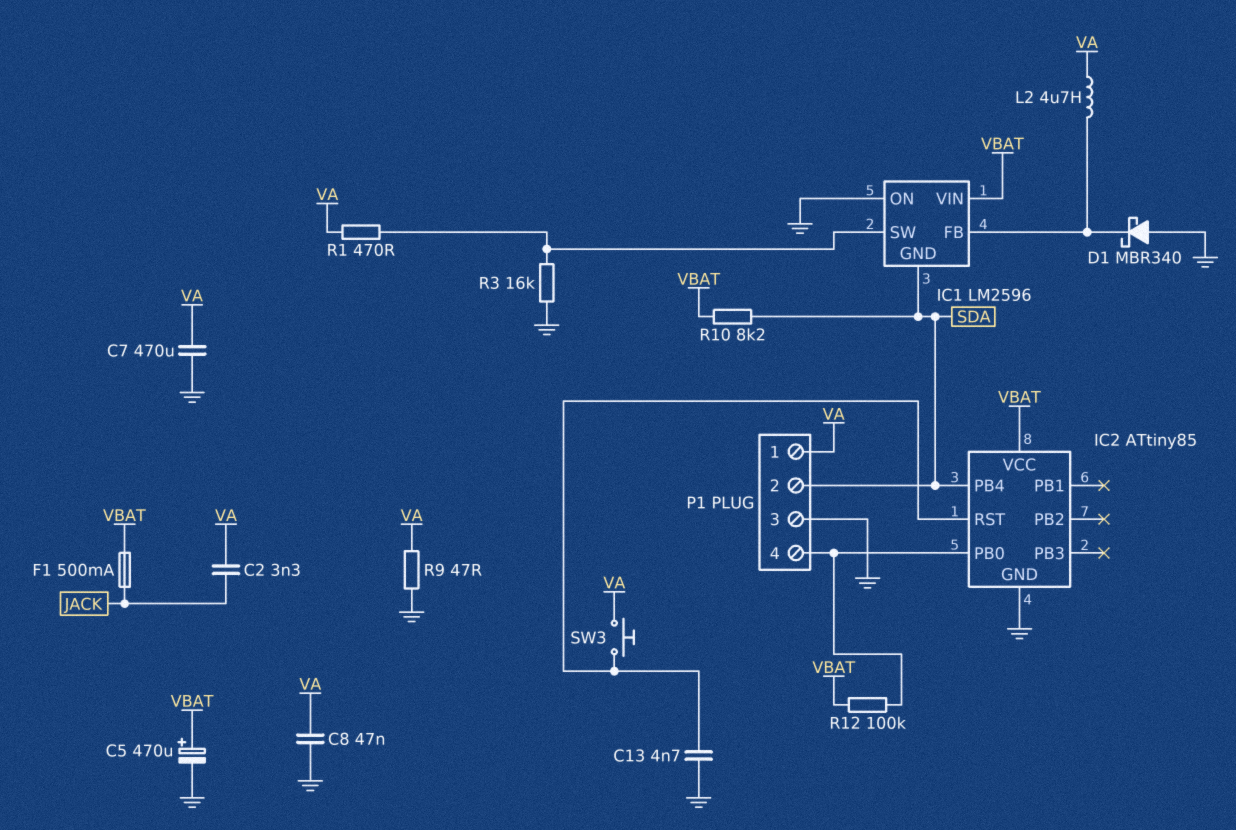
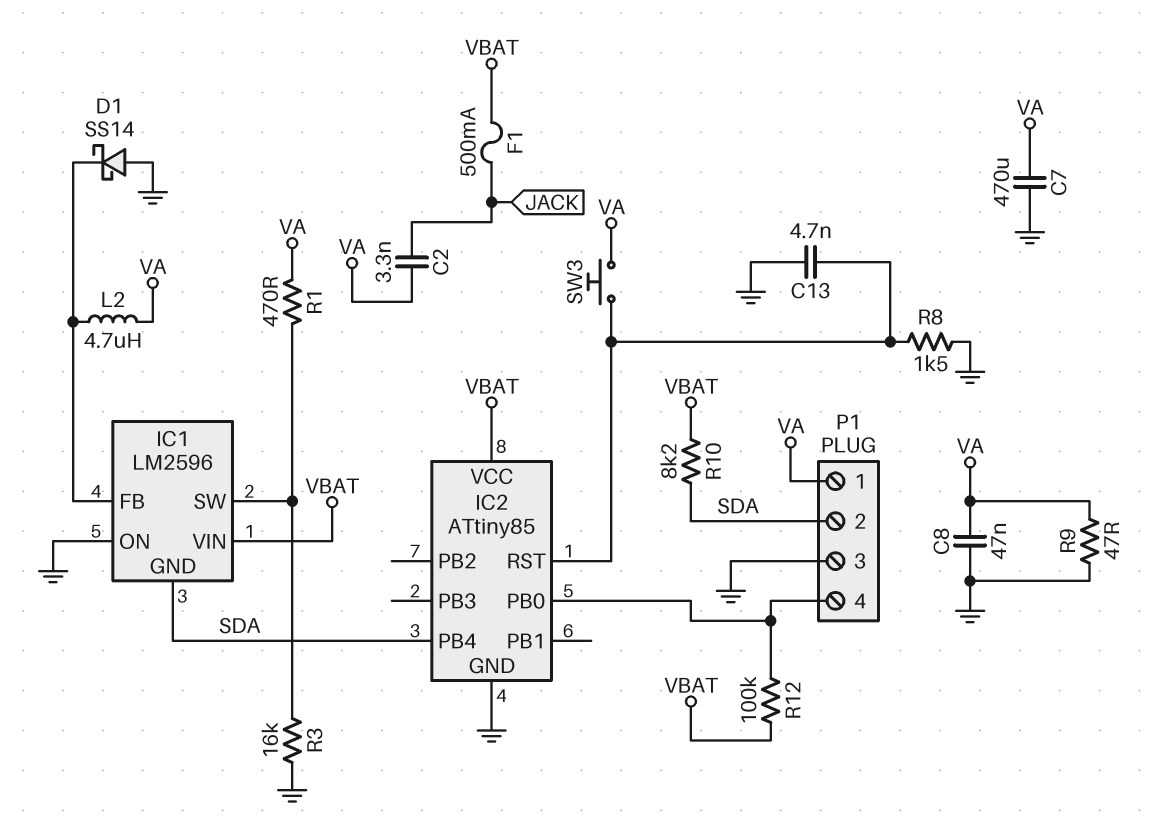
C5: 470uF (plus VBAT, minus GND) -> none
D1: schottky MBR340 (A GND, K IC1/FB) -> schottky SS14 (A GND, K IC1/FB)
R8: none -> 1.5k (GND, IC2/RST)

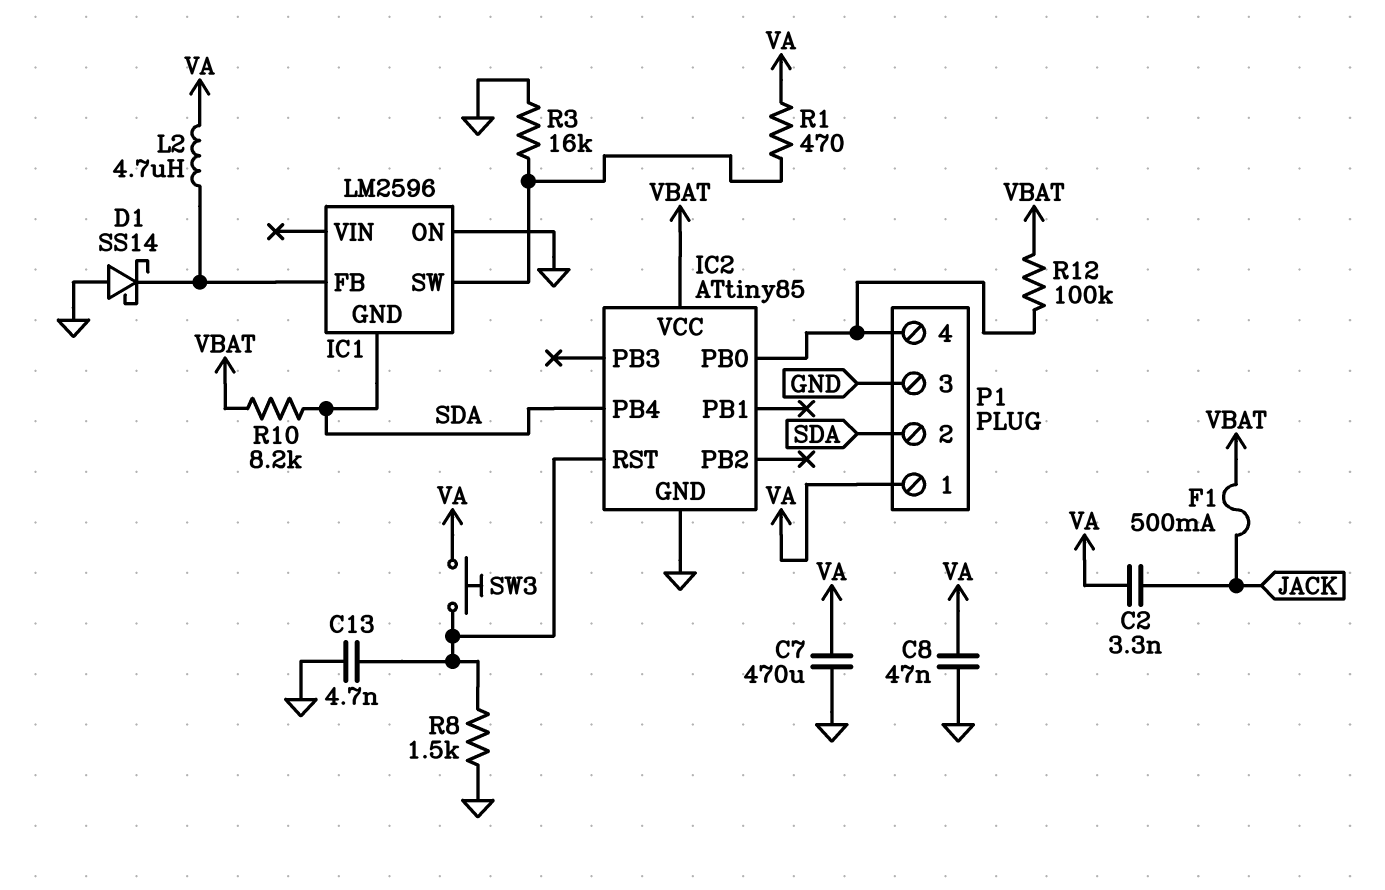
IC1 pin VIN: VBAT -> none
R9: 47 (GND, VA) -> none

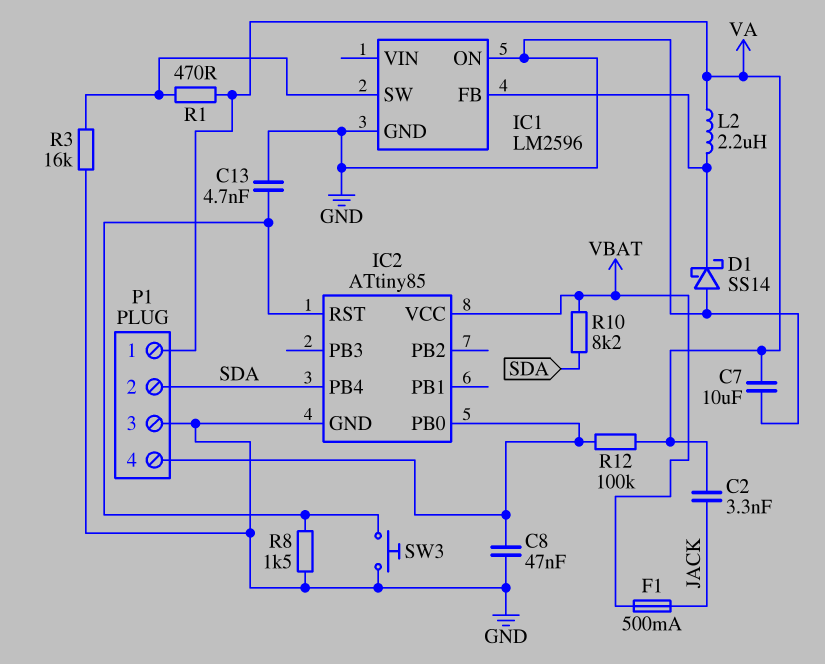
C7: 470uF (GND, VA) -> 10uF (GND, VA)
C8: 47nF (GND, VA) -> 47nF (GND, IC2/PB0)
IC1 pin GND: SDA -> GND
L2: 4.7uH (IC1/FB, VA) -> 2.2uH (IC1/FB, VA)
R12: 100k (IC2/PB0, VBAT) -> 100k (IC2/PB0, VA)
SW3: button (IC2/RST, VA) -> button (GND, IC2/RST)

